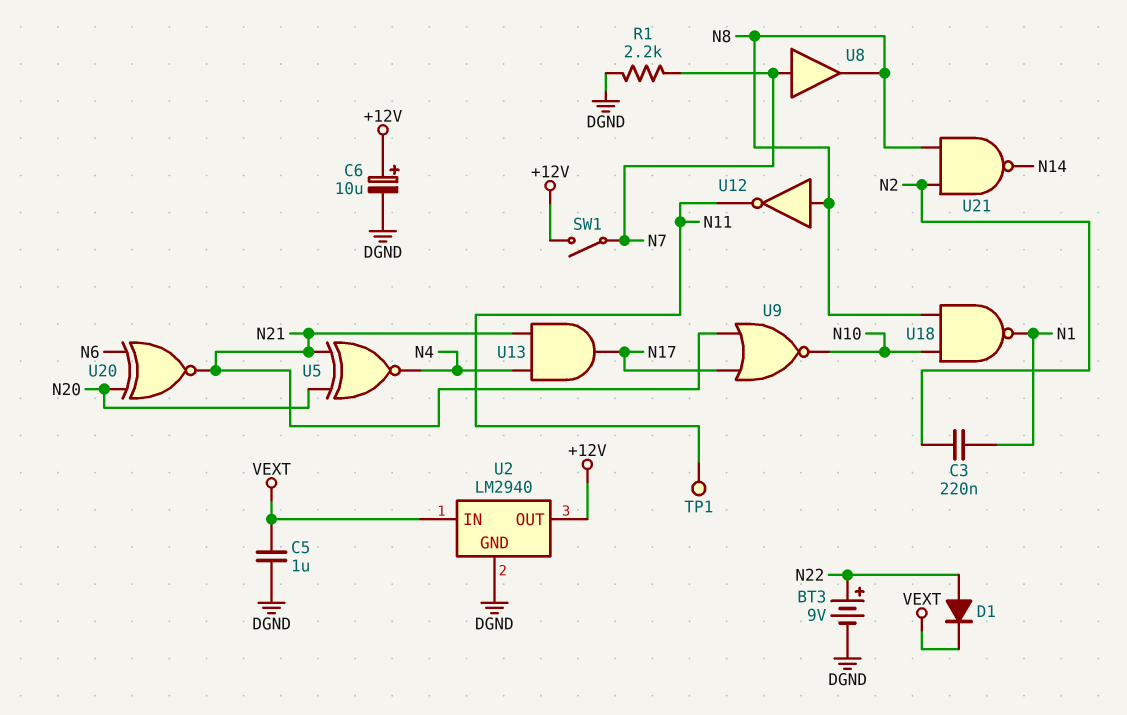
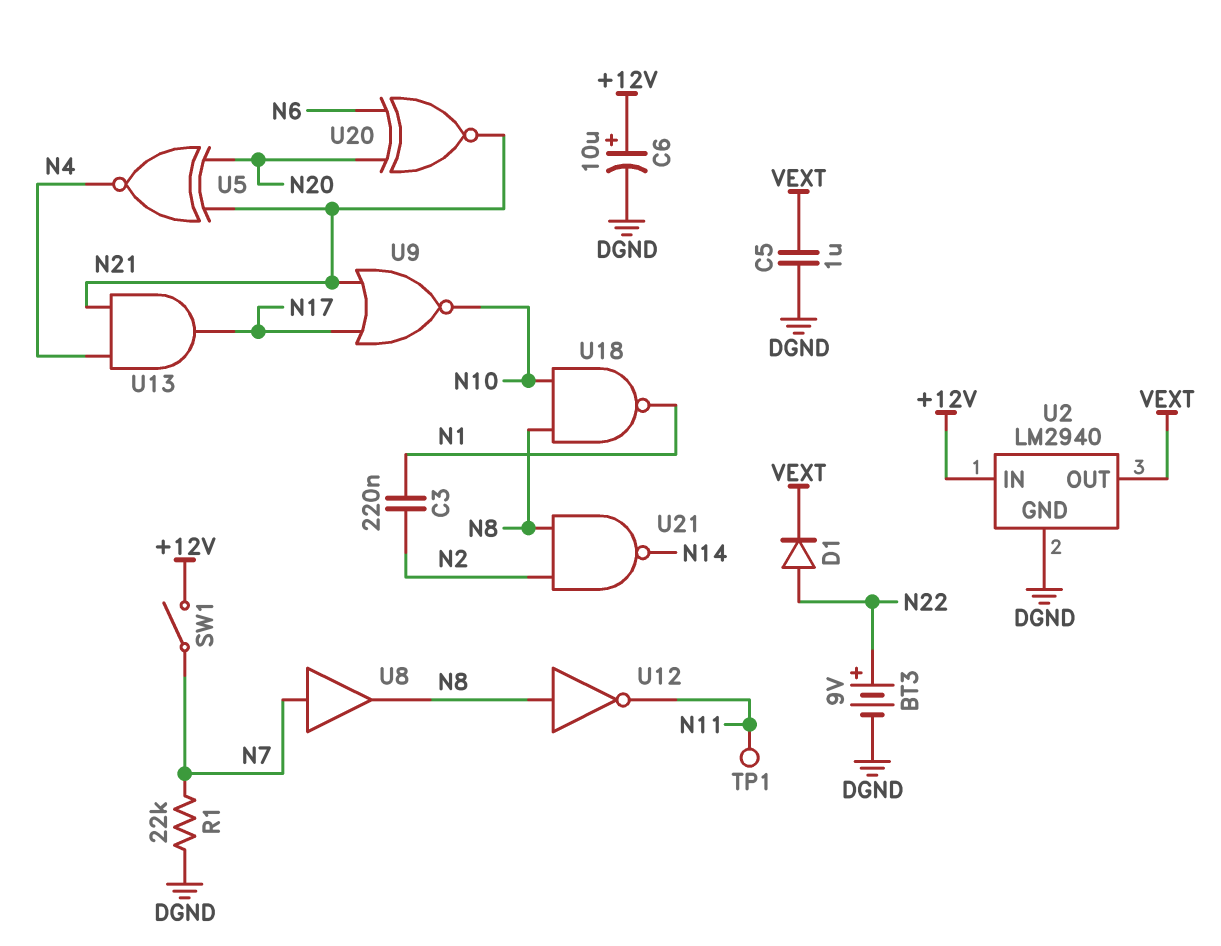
R1: 2.2k (DGND, N7) -> 22k (DGND, N7)
U2 pin IN: VEXT -> +12V
U2 pin OUT: +12V -> VEXT

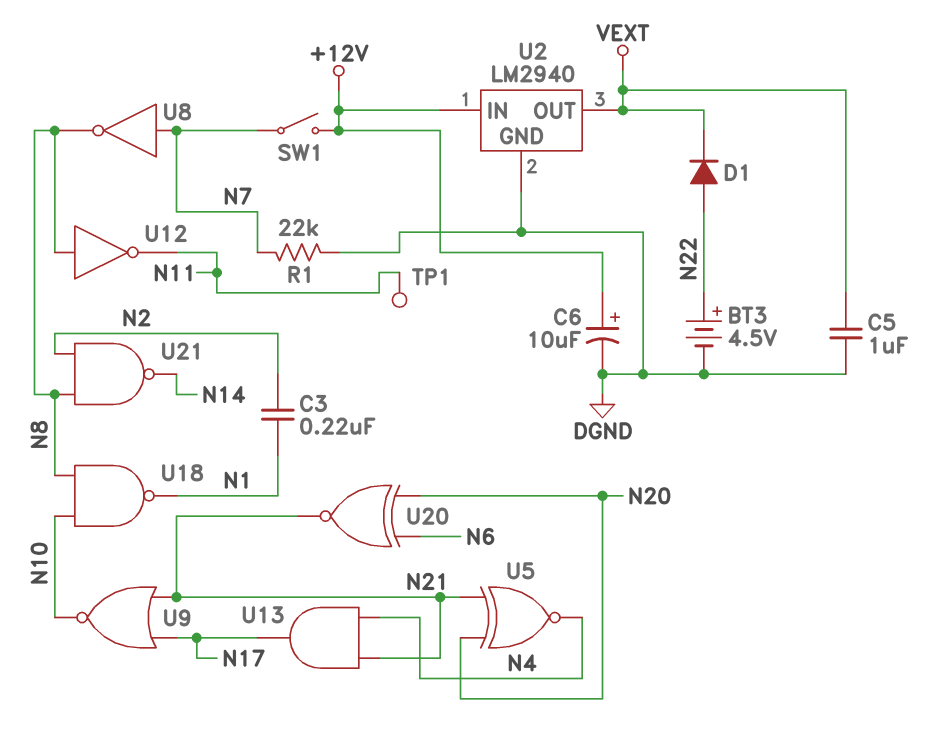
BT3: 9V (plus N22, minus DGND) -> 4.5V (plus N22, minus DGND)
U8: buffer (in N7, out N8) -> NOT (in N7, out N8)

